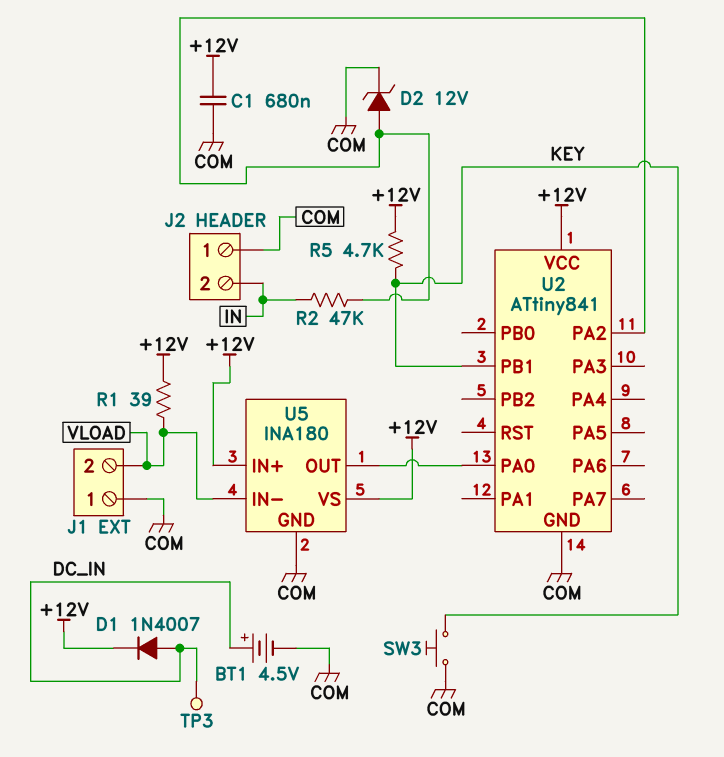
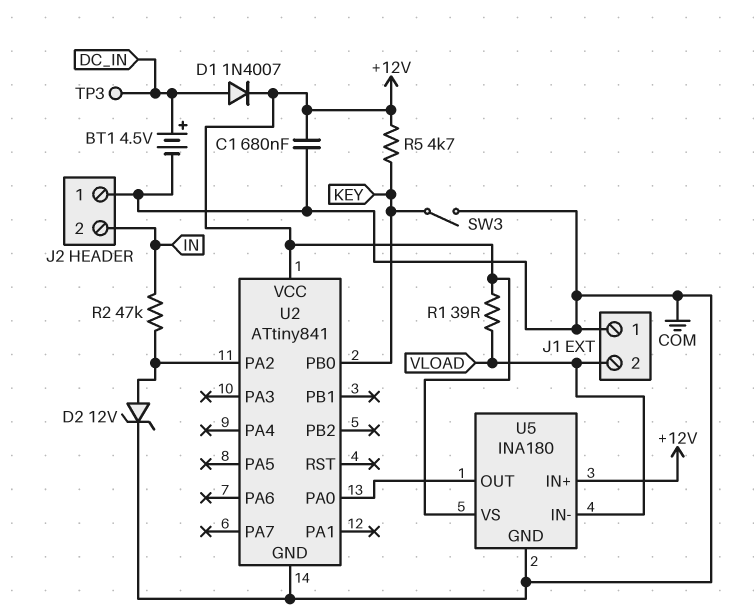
SW3: button (COM, KEY) -> switch (COM, KEY)
U2 pin PB0: none -> KEY
U2 pin PB1: KEY -> none

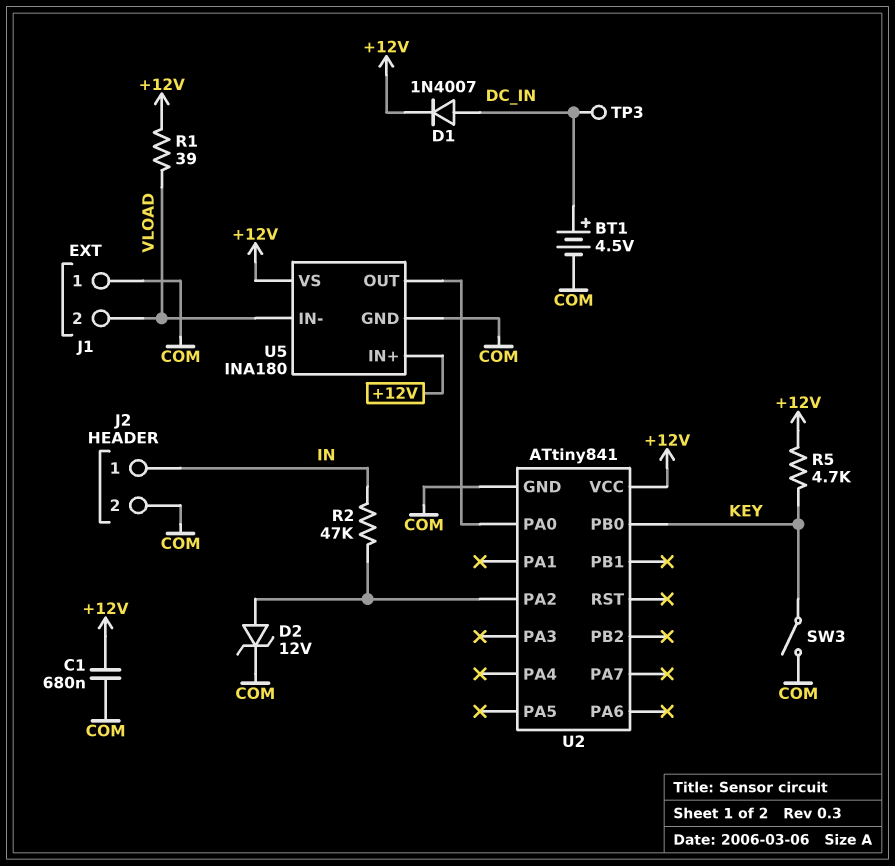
J2 pin 1: COM -> IN
J2 pin 2: IN -> COM

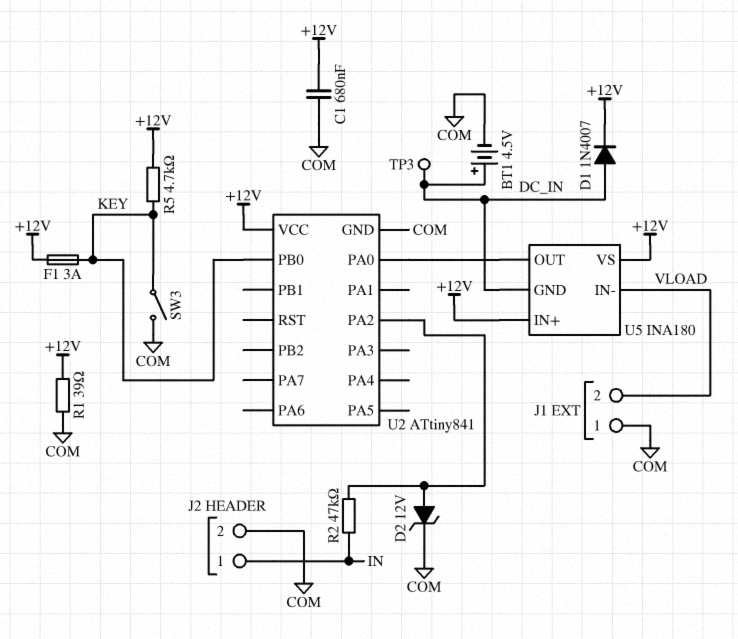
F1: none -> 3A (+12V, KEY)
R1: 39 (+12V, VLOAD) -> 39 (+12V, COM)
U5 pin GND: COM -> DC_IN

